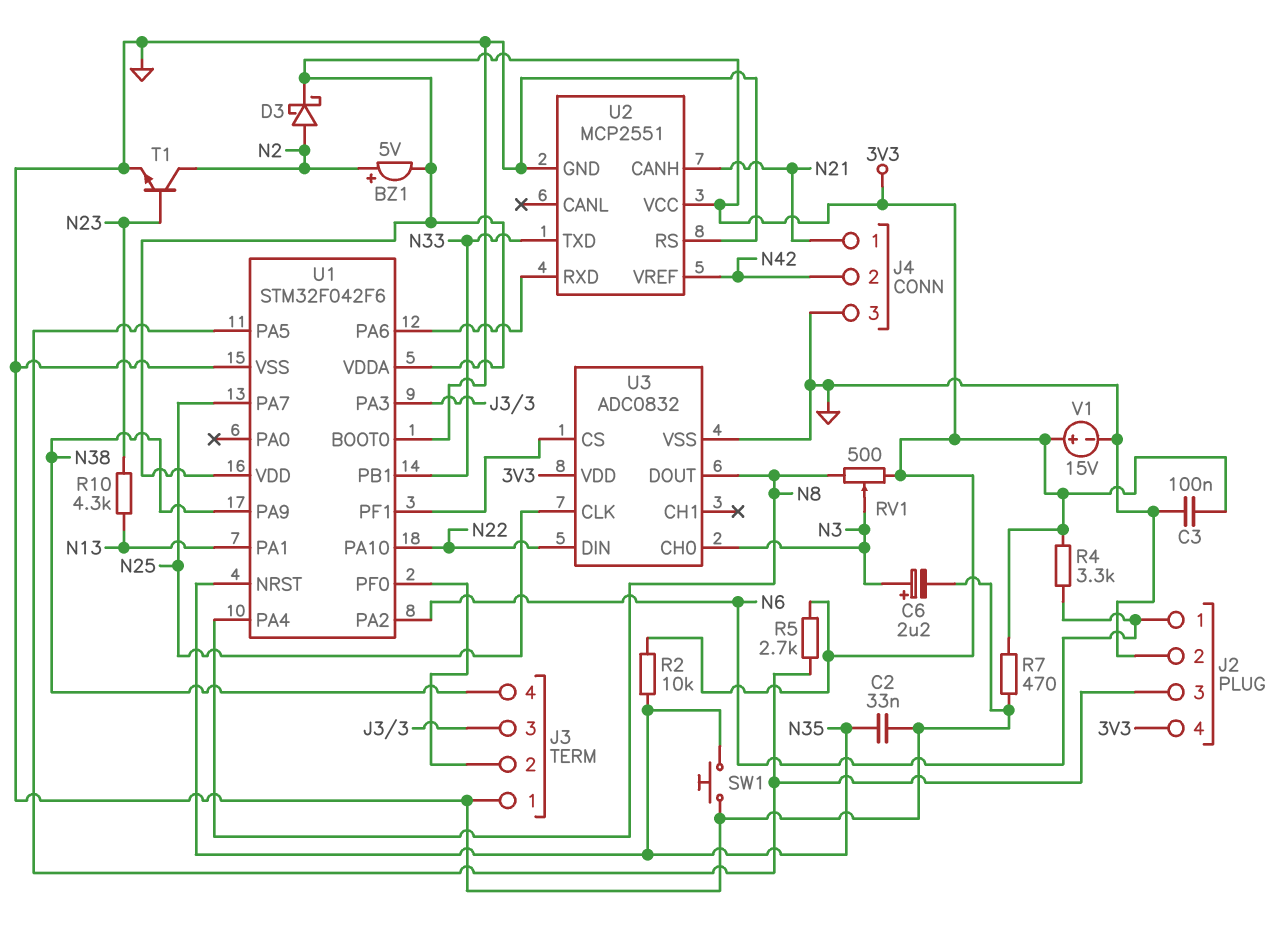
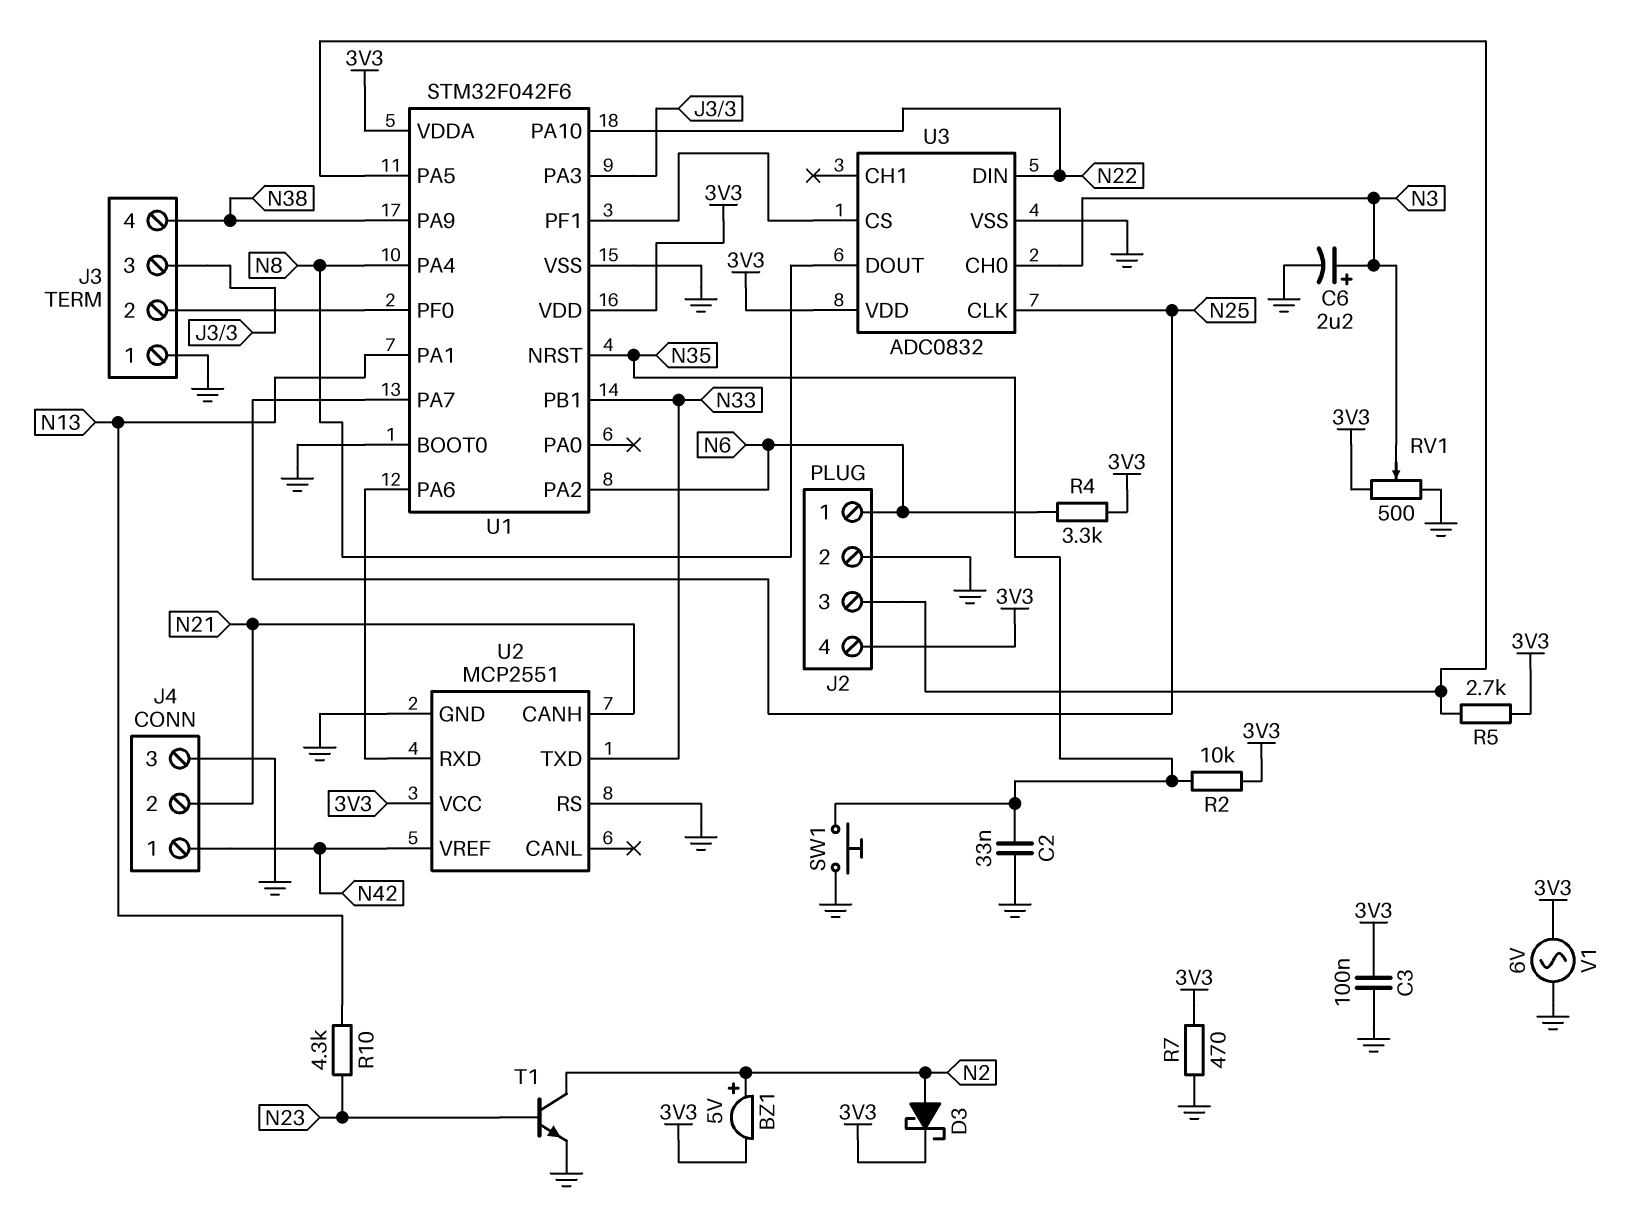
J4 pin 1: N21 -> N42
J4 pin 2: N42 -> N21
RV1: 500 (3V3, N8, wiper N3) -> 500 (3V3, GND, wiper N3)
V1: 15V (plus 3V3, minus GND) -> AC 6V (3V3, GND)

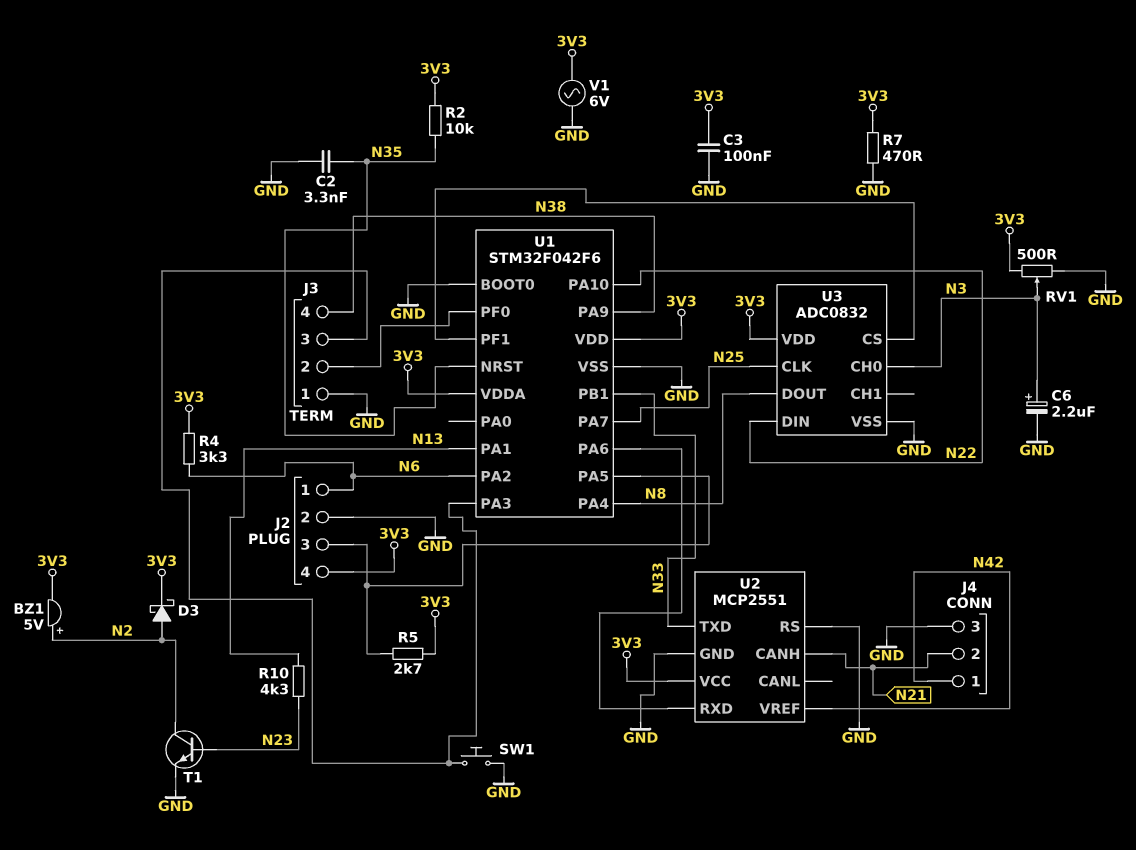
C2: 33nF (GND, N35) -> 3.3nF (GND, N35)
SW1: button (GND, N35) -> button (GND, J3/3)

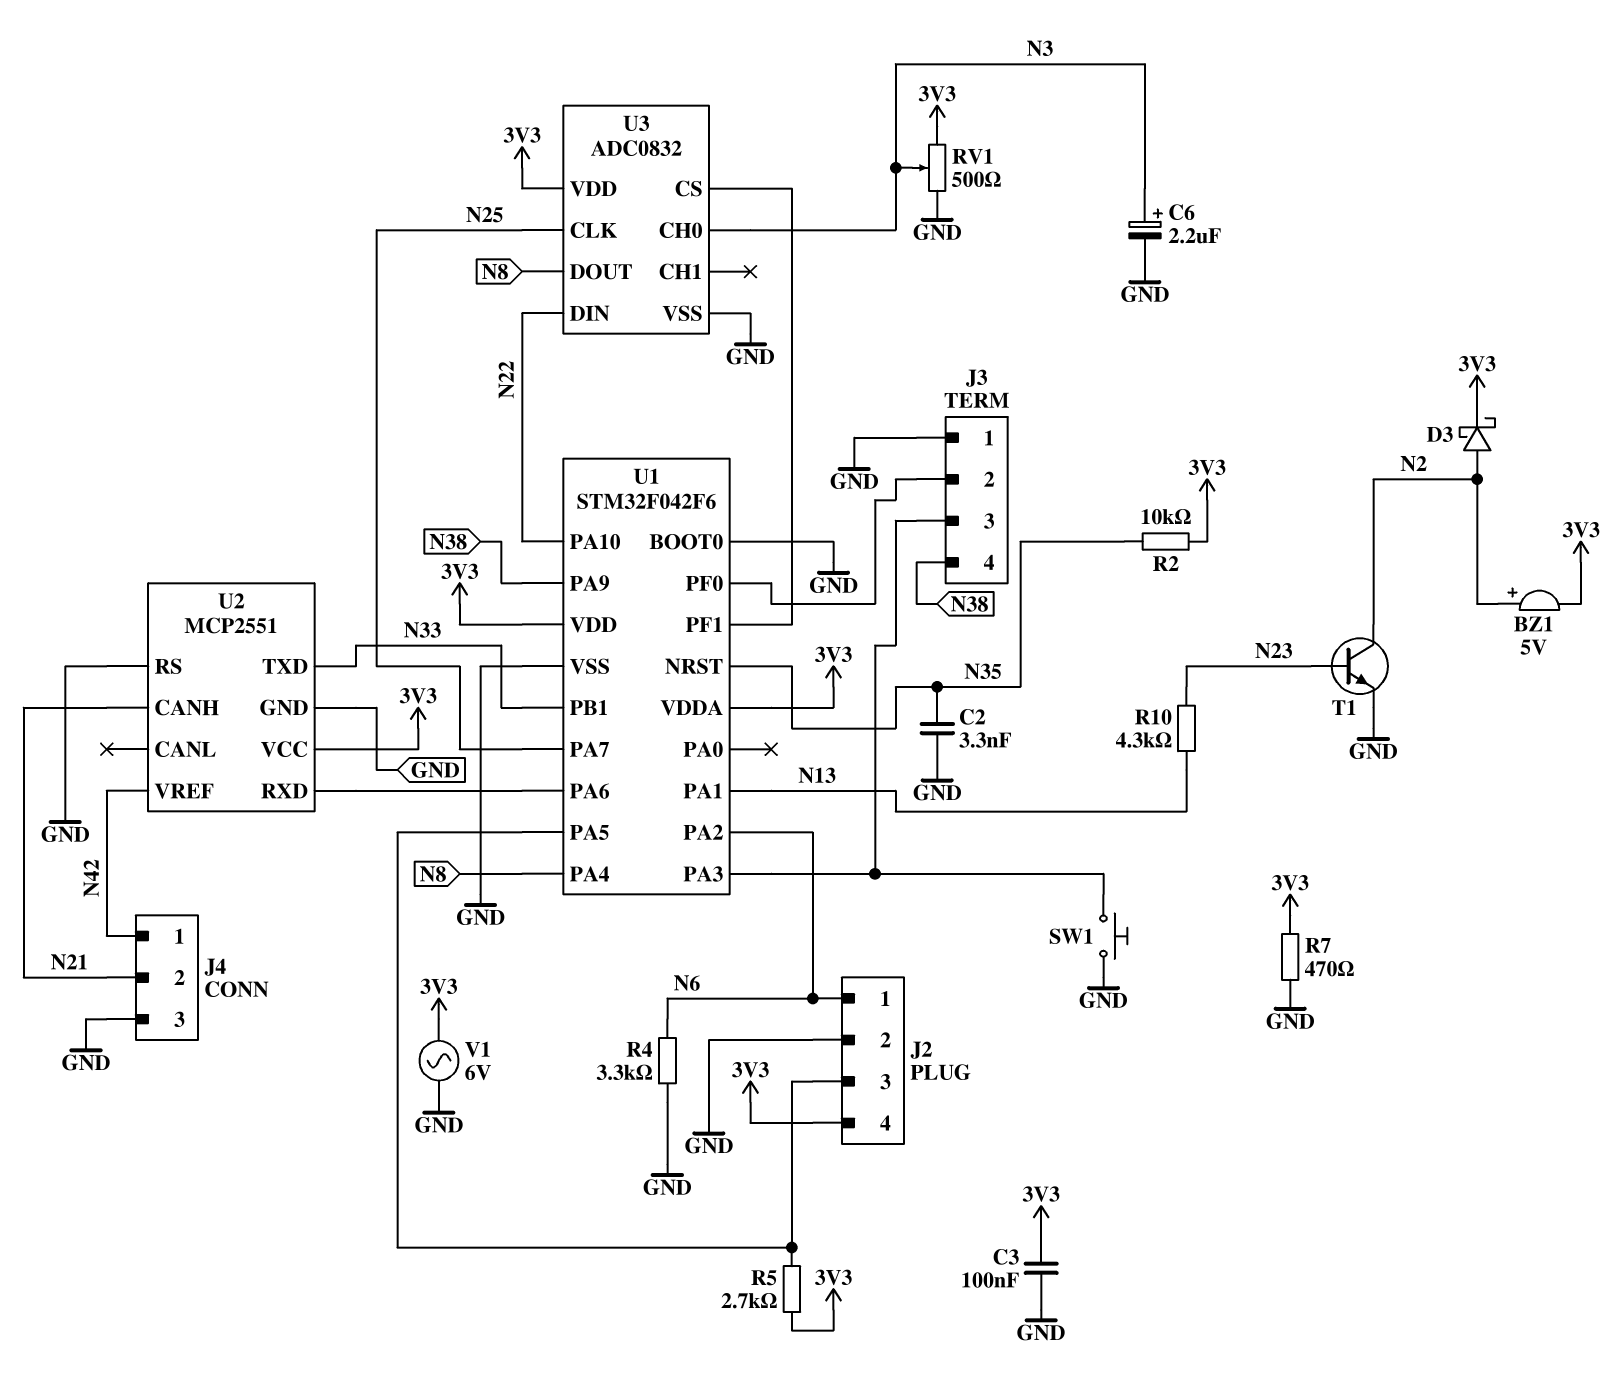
R4: 3.3k (3V3, N6) -> 3.3k (GND, N6)

